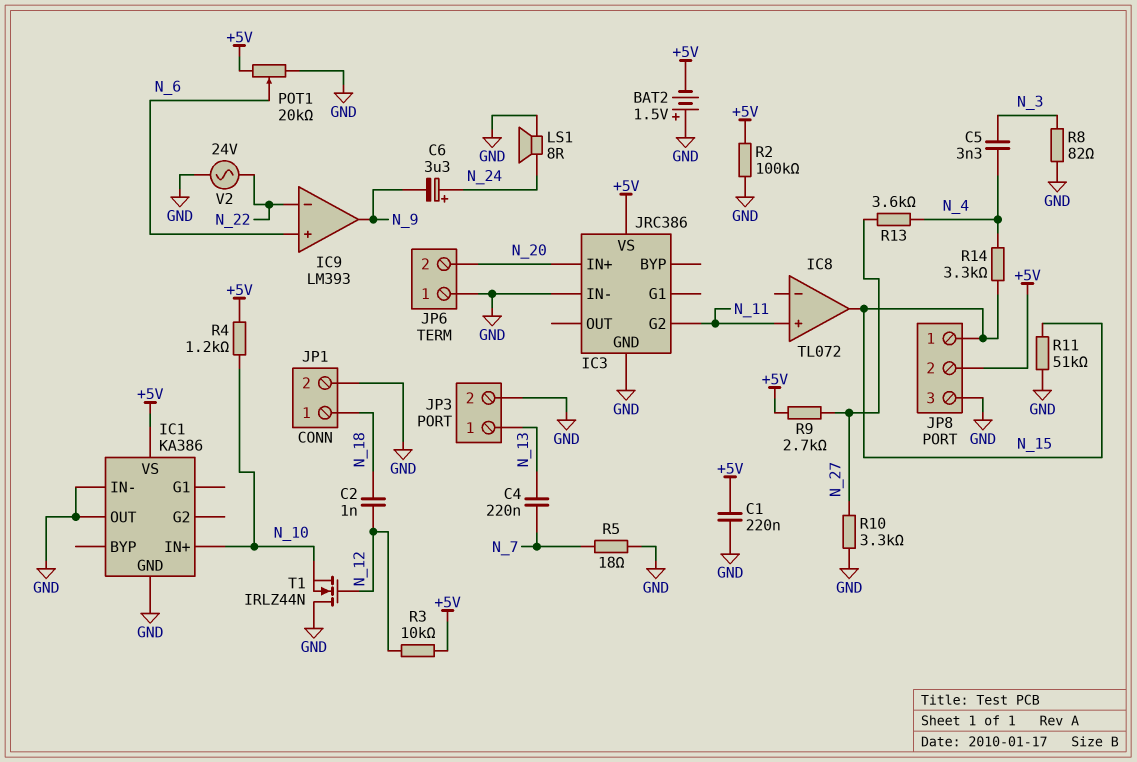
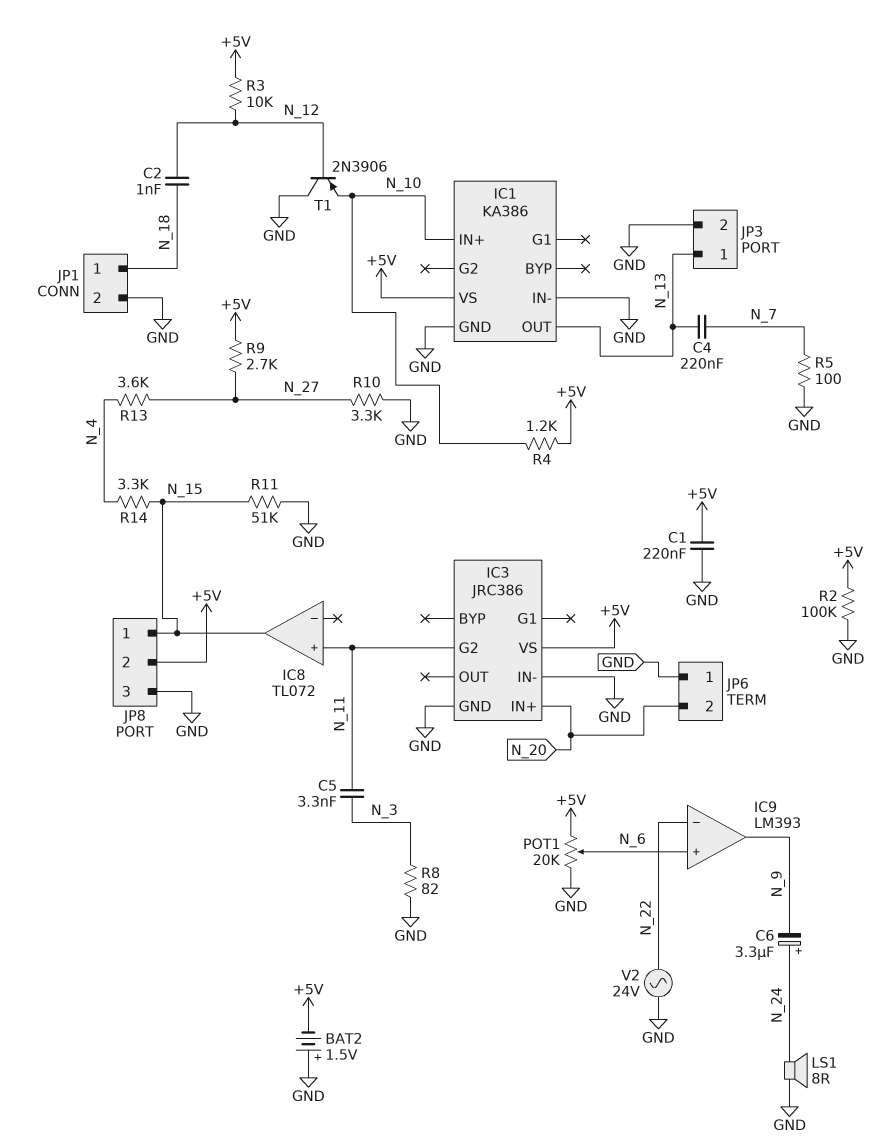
C5: 3.3nF (N_3, N_4) -> 3.3nF (N_3, N_11)
IC1 pin OUT: GND -> N_13
R5: 18 (GND, N_7) -> 100 (GND, N_7)
T1: NMOS IRLZ44N (G N_12, D GND, S N_10) -> PNP 2N3906 (B N_12, C GND, E N_10)

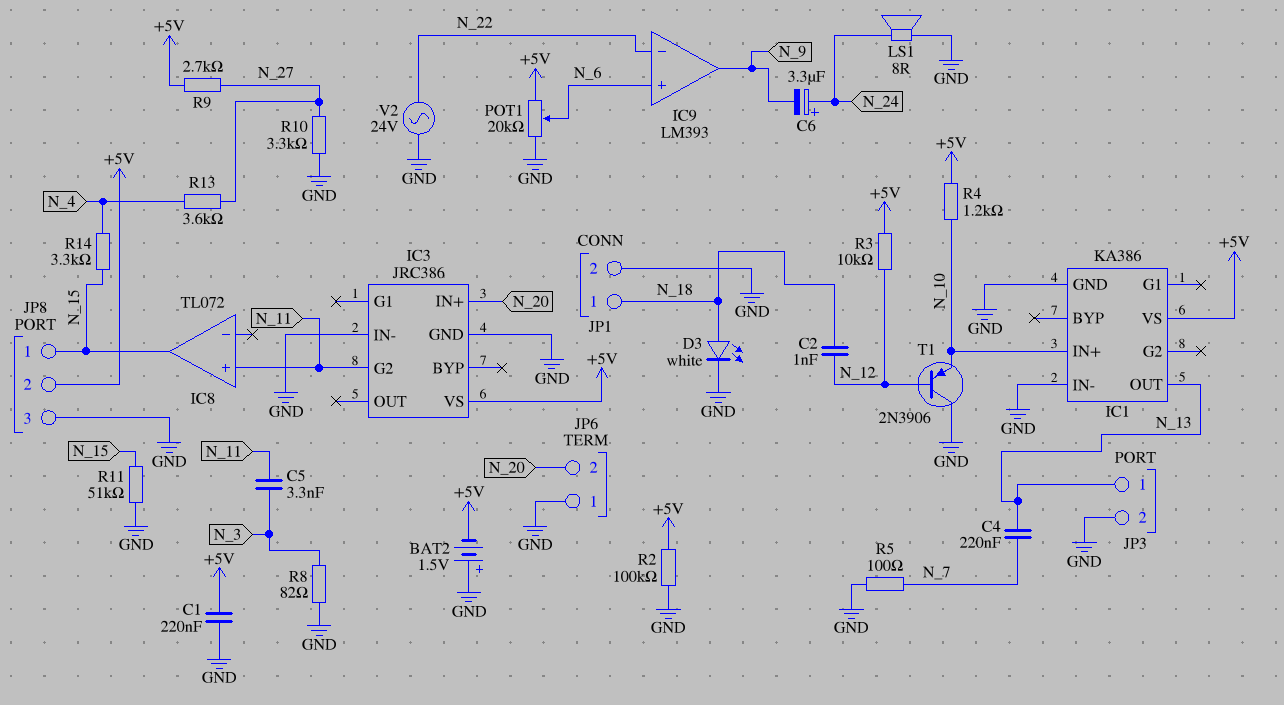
D3: none -> LED white (A N_18, K GND)

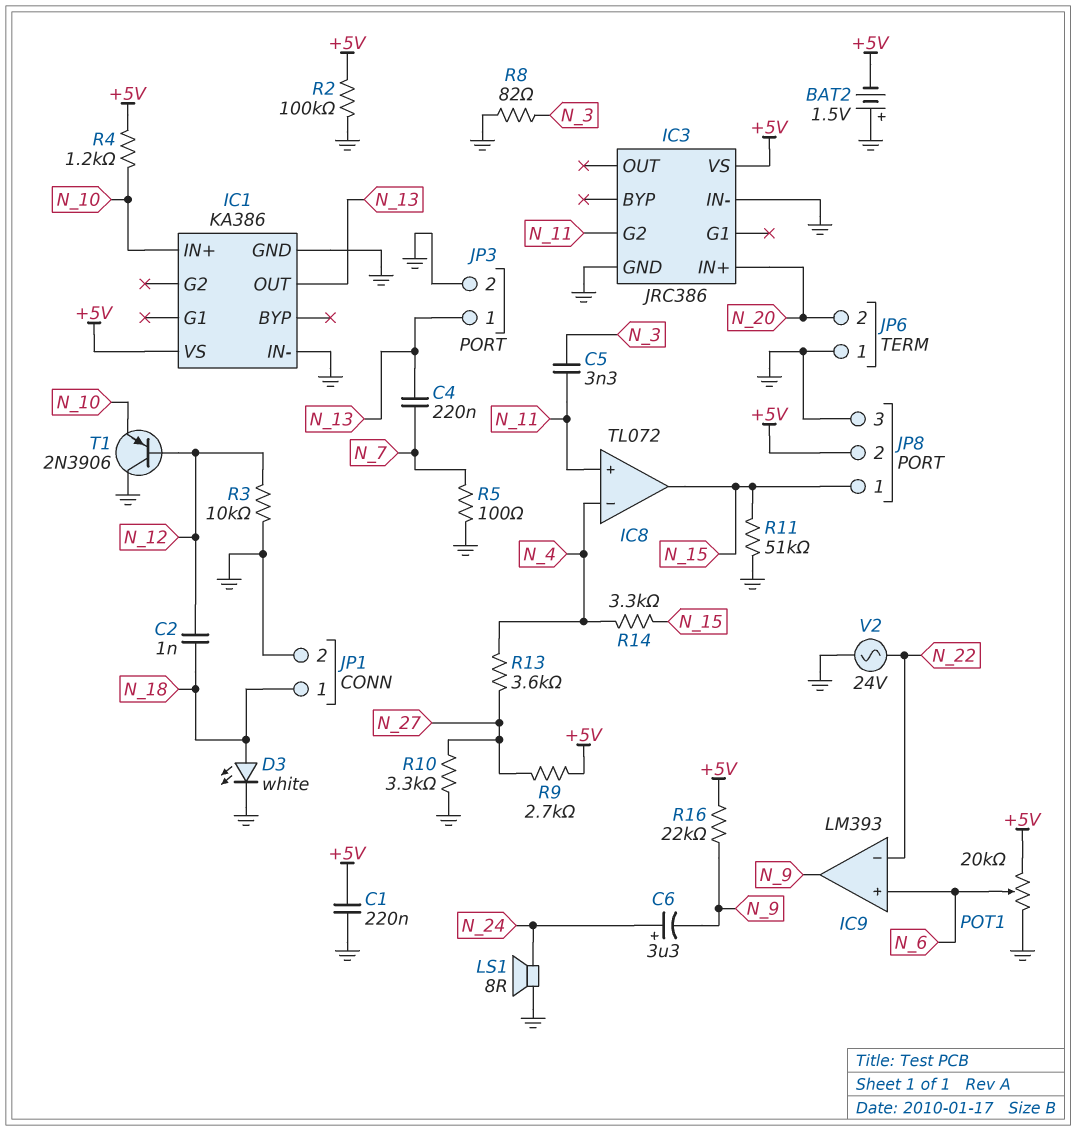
IC8 pin in-: none -> N_4
R3: 10k (+5V, N_12) -> 10k (GND, N_12)
R16: none -> 22k (+5V, N_9)

